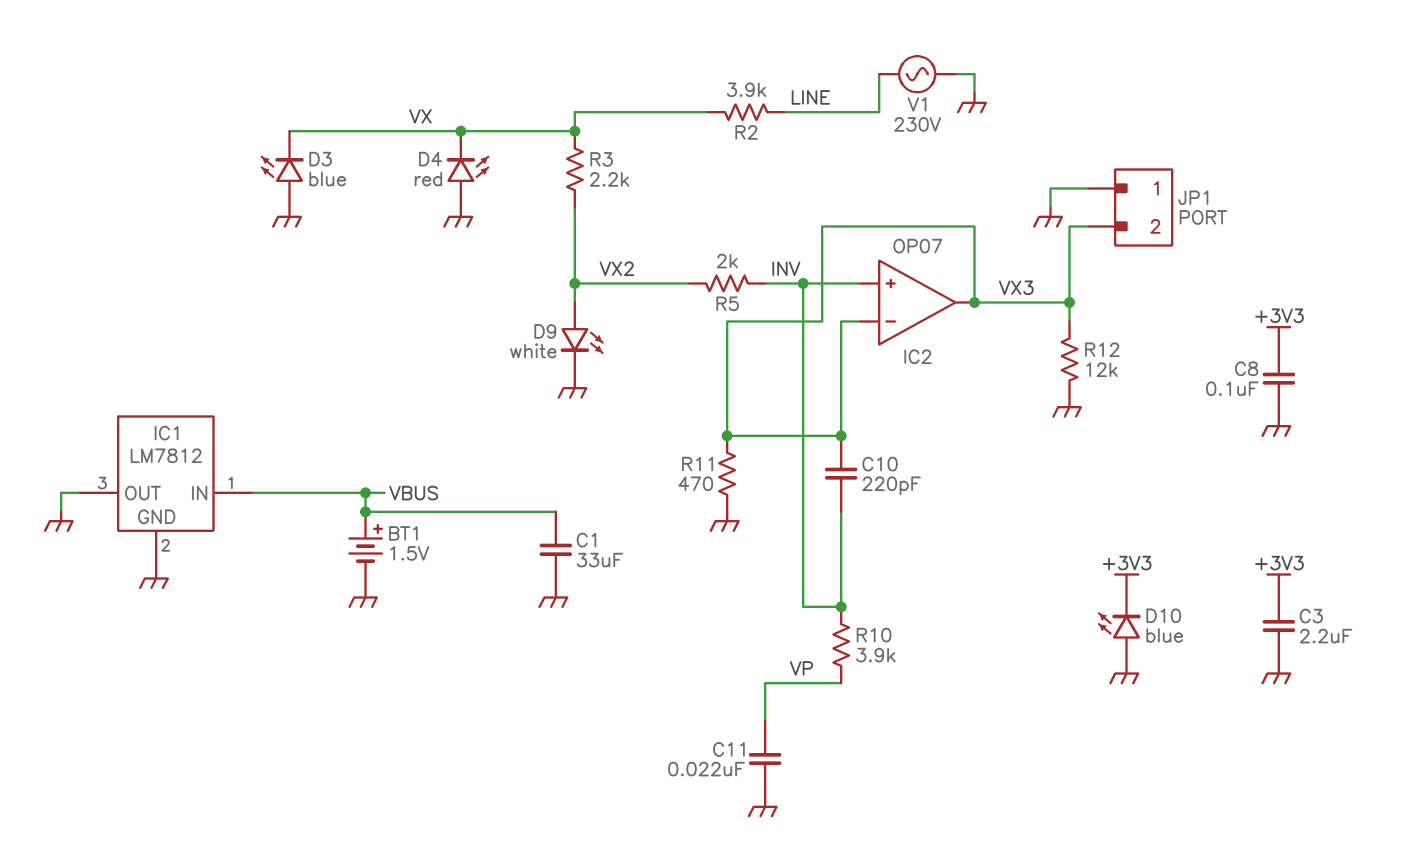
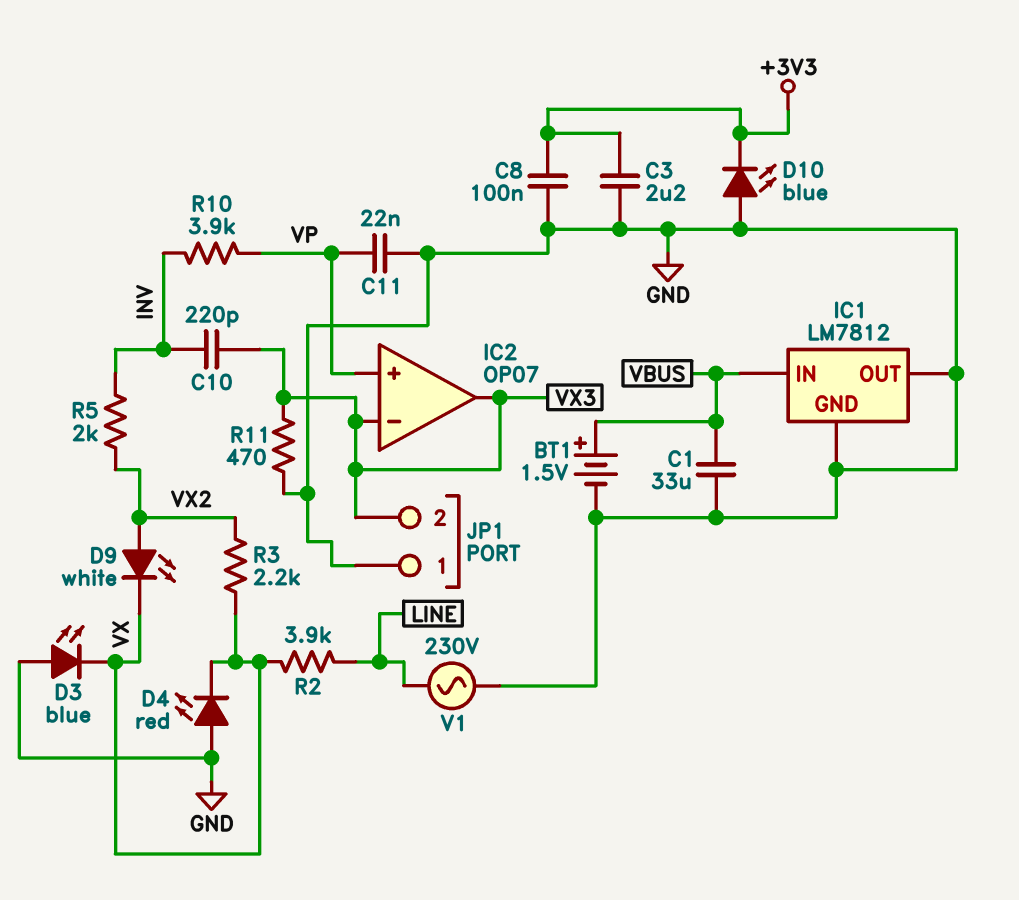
D9: LED white (A VX2, K GND) -> LED white (A VX2, K VX)
IC2 pin in+: INV -> VP
R12: 12k (GND, VX3) -> none

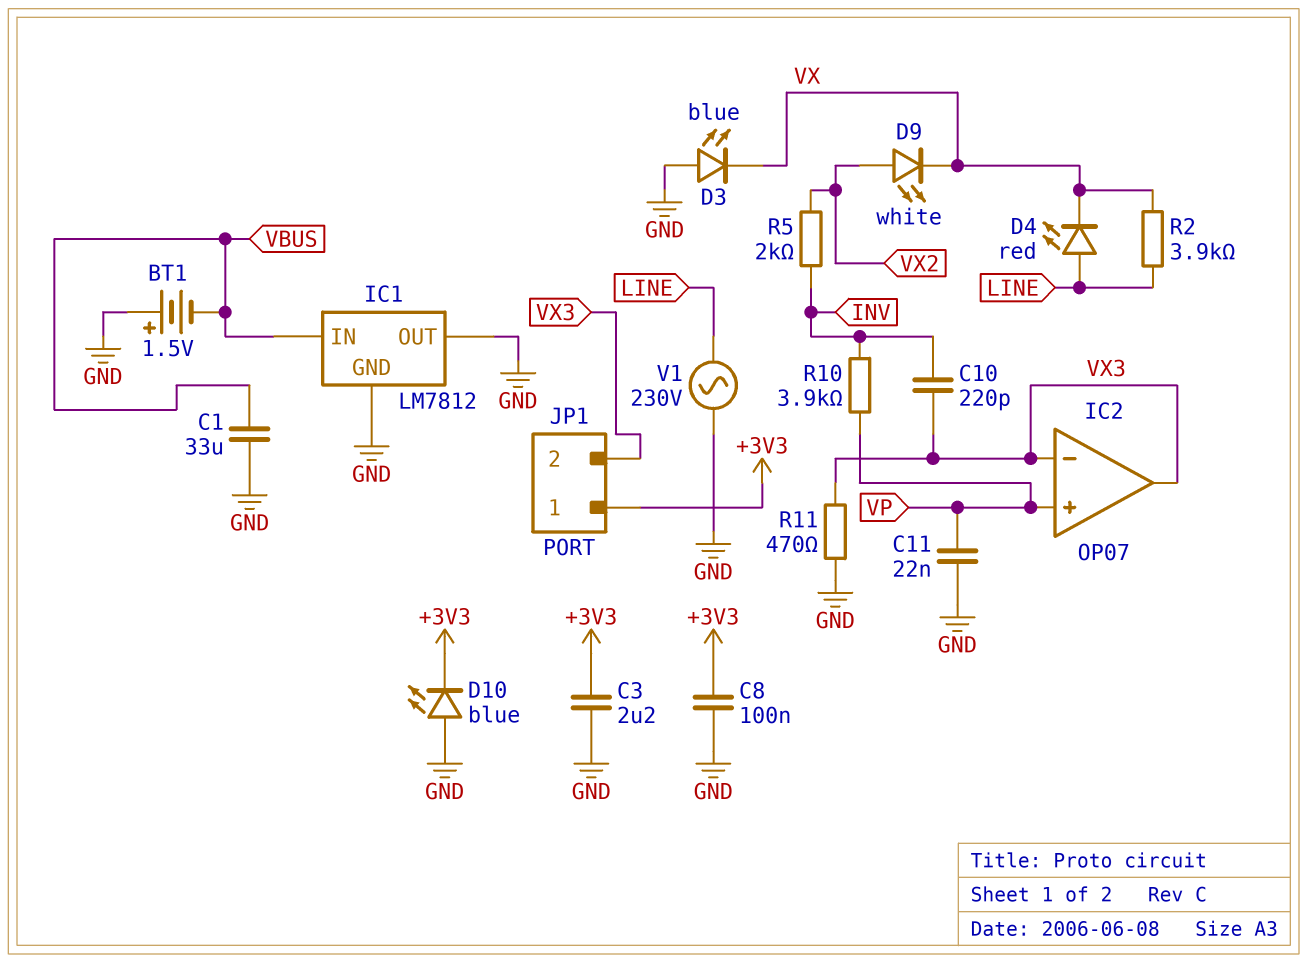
BT1: 1.5V (plus VBUS, minus GND) -> 1.5V (plus GND, minus VBUS)
D4: LED red (A GND, K VX) -> LED red (A LINE, K VX)
JP1 pin 1: GND -> +3V3
R3: 2.2k (VX, VX2) -> none

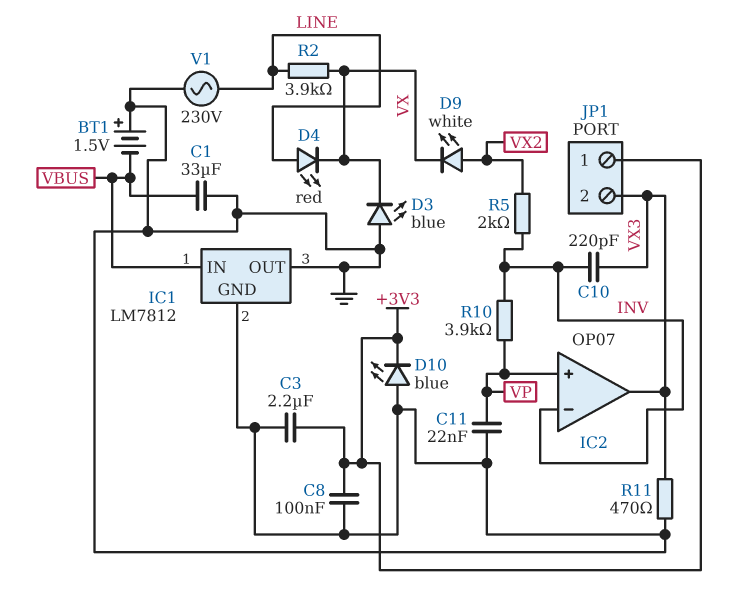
IC2 pin in-: VX3 -> INV

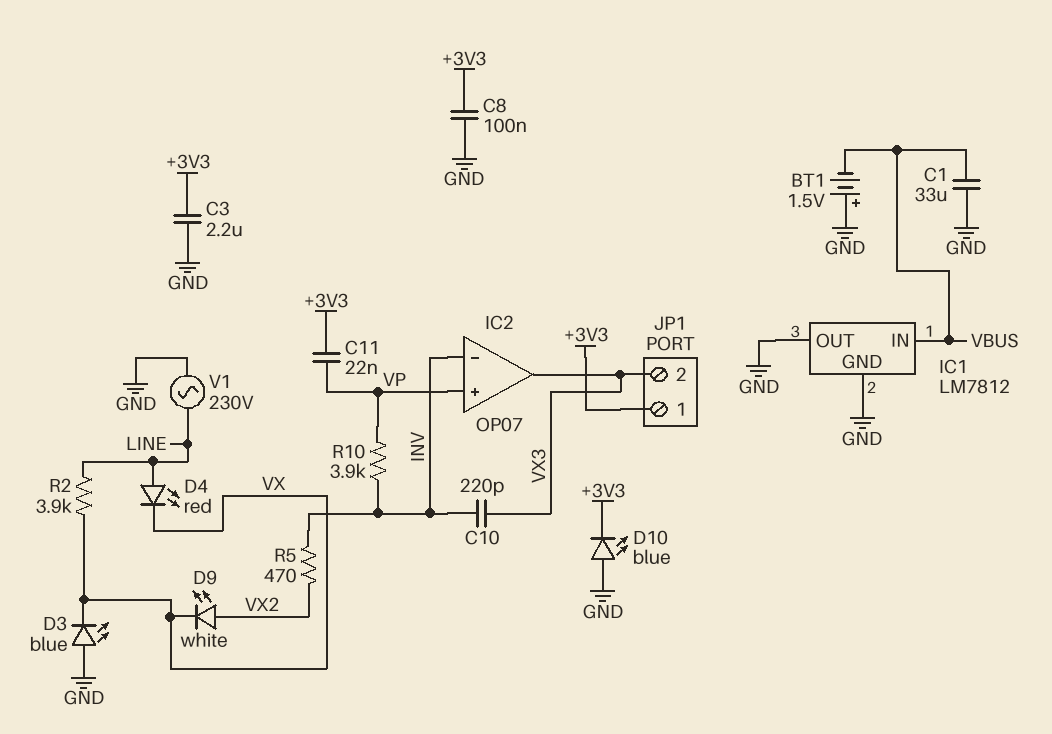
C11: 22nF (GND, VP) -> 22nF (+3V3, VP)
R5: 2k (INV, VX2) -> 470 (INV, VX2)
R11: 470 (GND, VX3) -> none

